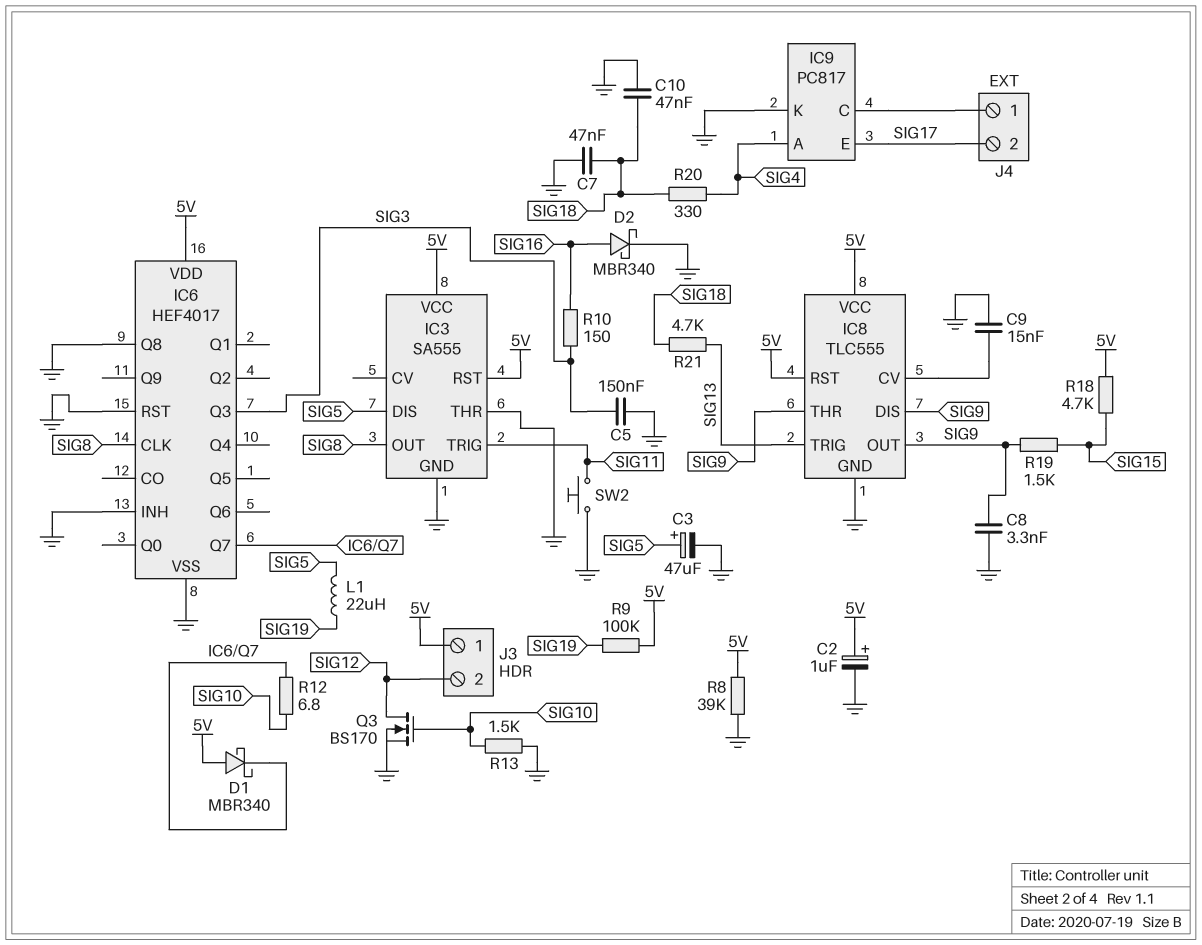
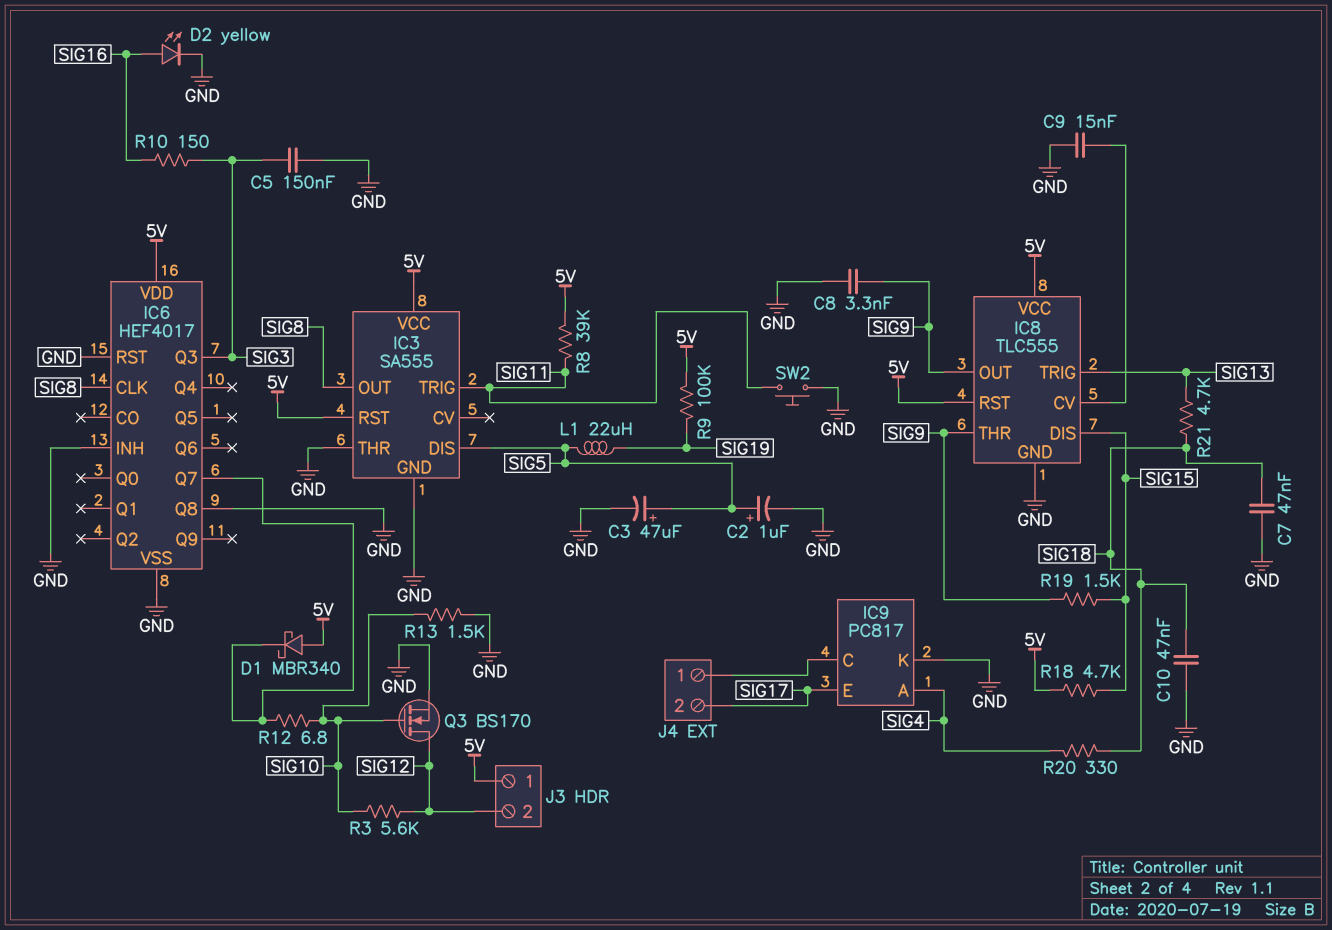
C2: 1uF (plus 5V, minus GND) -> 1uF (plus SIG5, minus GND)
D2: schottky MBR340 (A SIG16, K GND) -> LED yellow (A SIG16, K GND)
IC8 pin DIS: SIG9 -> SIG15
R3: none -> 5.6k (SIG10, SIG12)
R8: 39k (5V, GND) -> 39k (5V, SIG11)

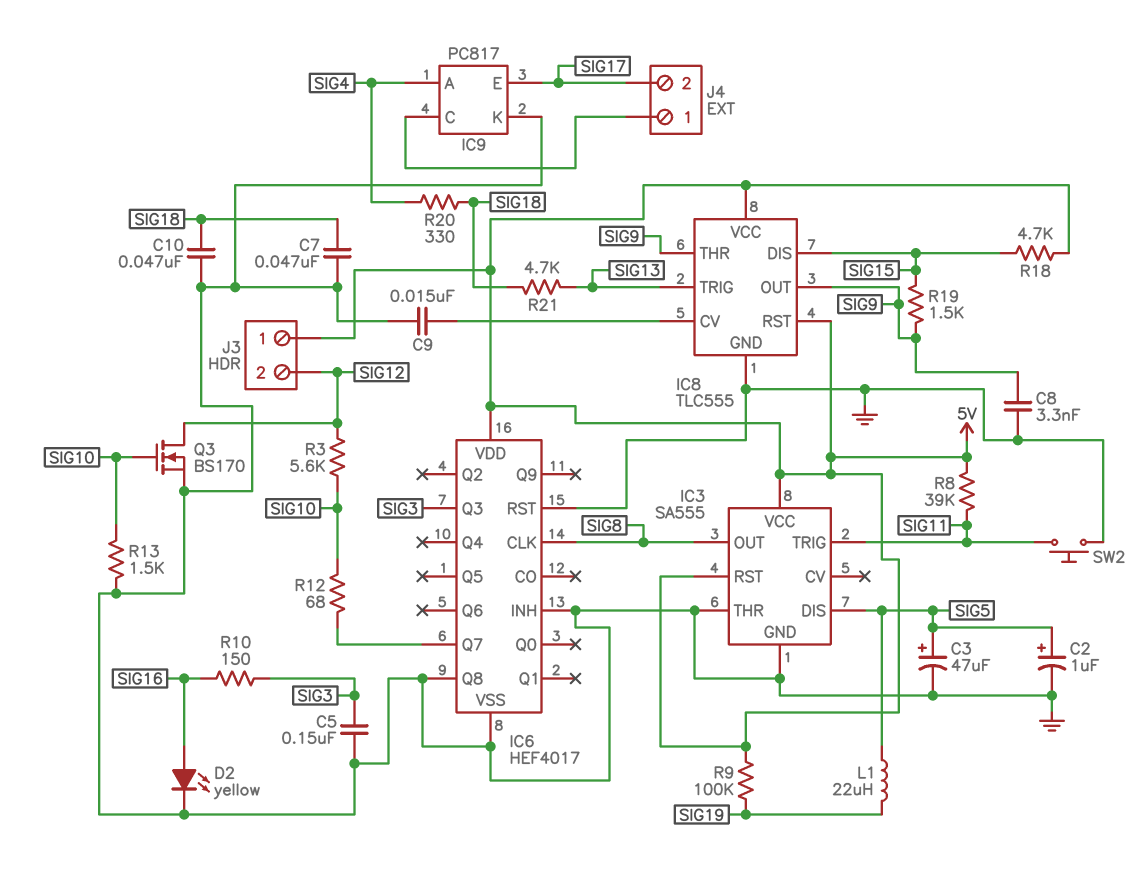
D1: schottky MBR340 (A 5V, K IC6/Q7) -> none
R12: 6.8 (IC6/Q7, SIG10) -> 68 (IC6/Q7, SIG10)

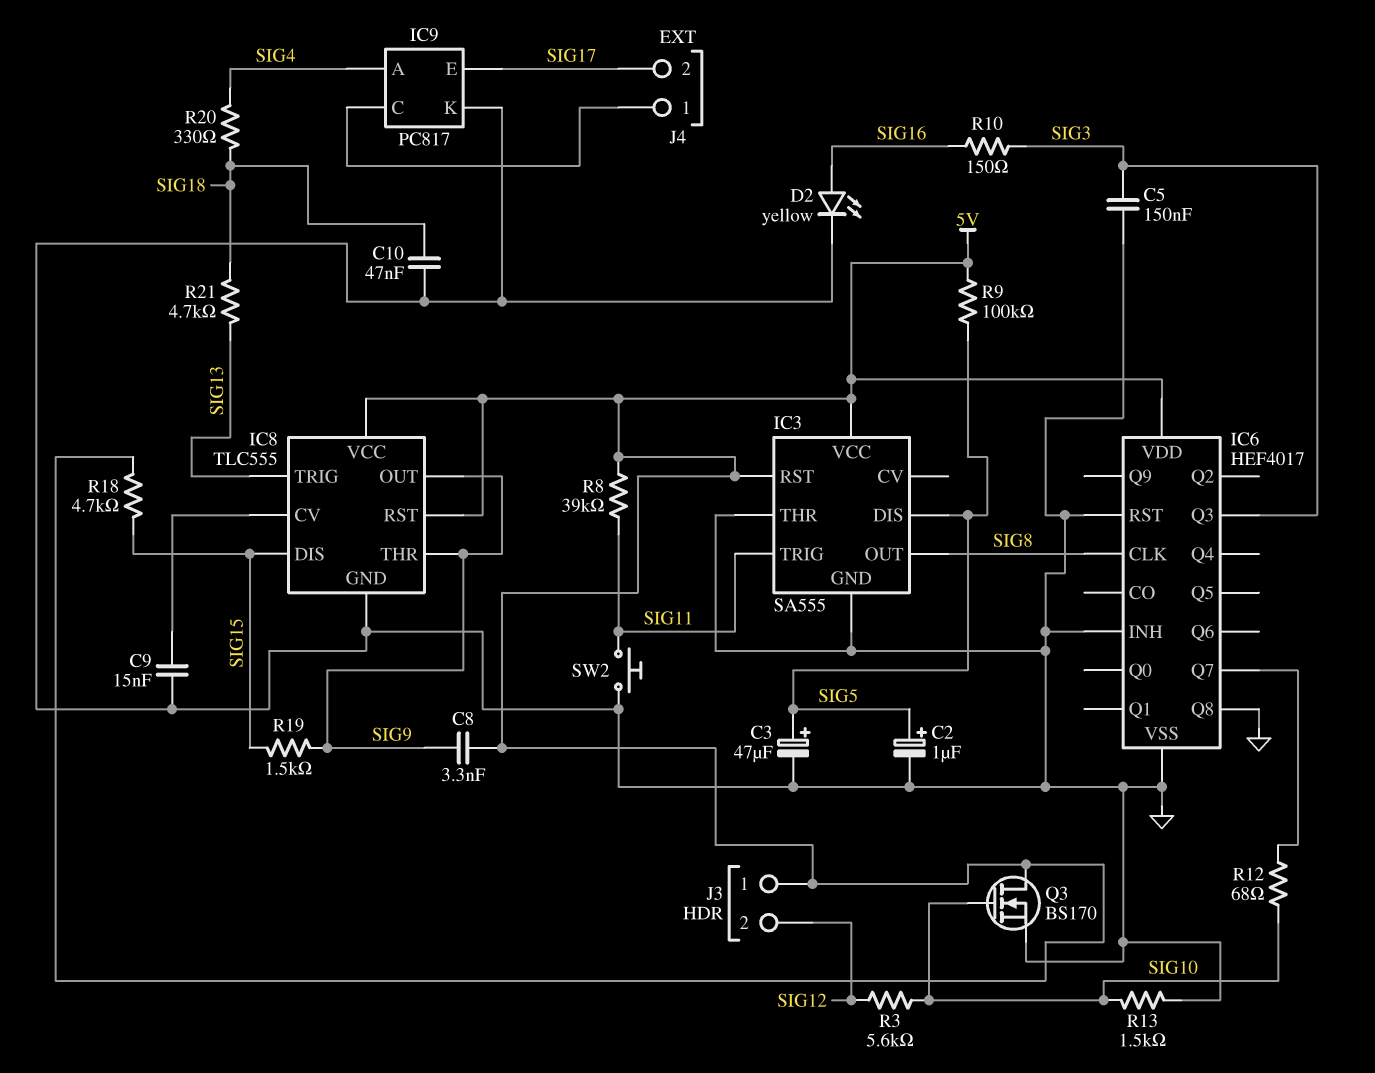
C7: 47nF (GND, SIG18) -> none
C8: 3.3nF (GND, SIG9) -> 3.3nF (5V, SIG9)
L1: 22uH (SIG5, SIG19) -> none
Q3: NMOS BS170 (G SIG10, D SIG12, S GND) -> NMOS BS170 (G SIG10, D 5V, S GND)
R9: 100k (5V, SIG19) -> 100k (5V, SIG5)

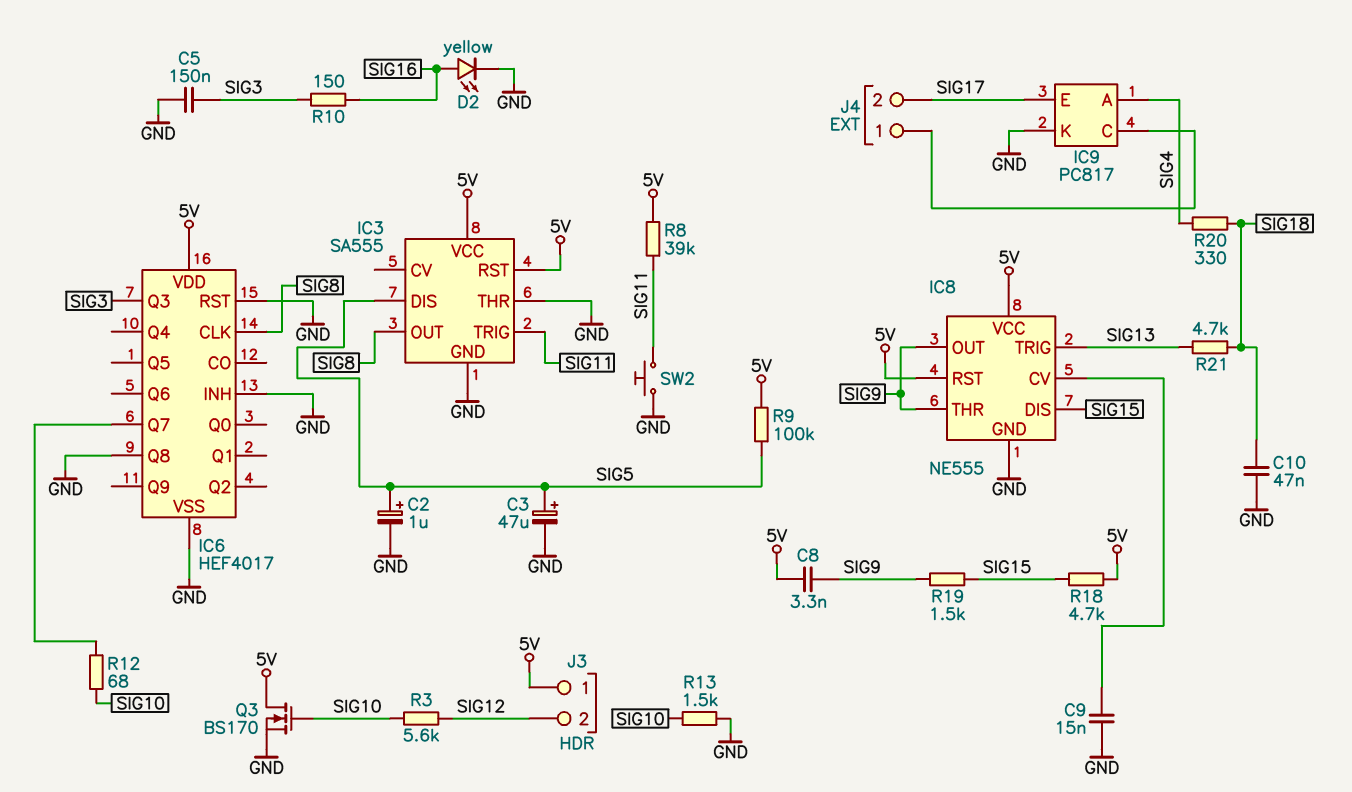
IC8: TLC555 -> NE555

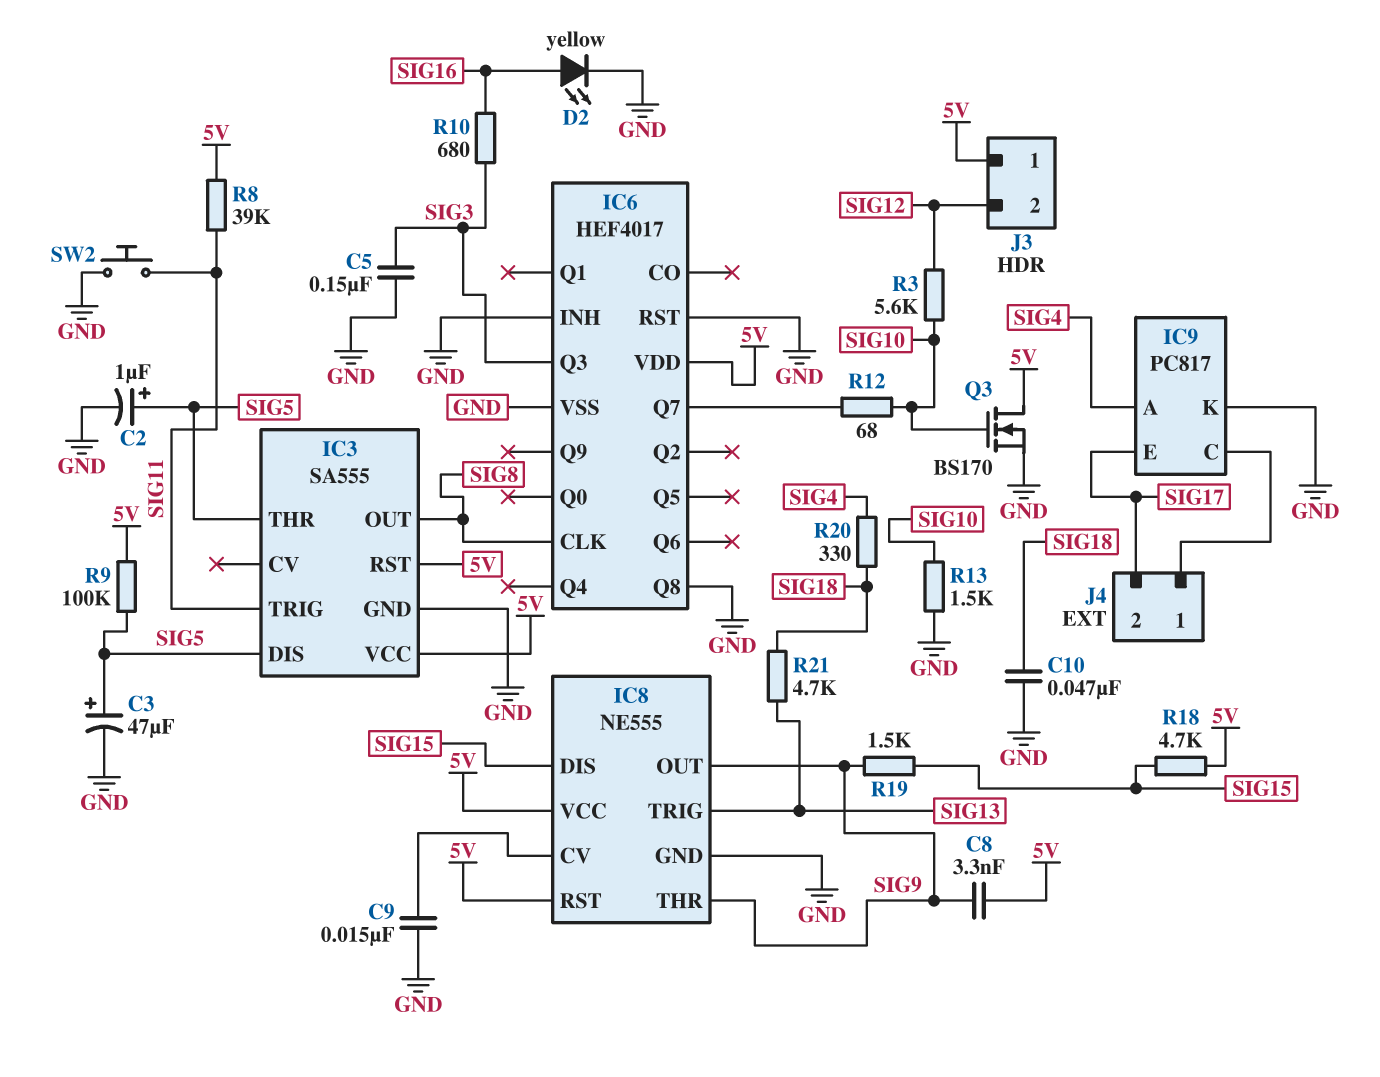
IC3 pin THR: GND -> SIG5
R10: 150 (SIG3, SIG16) -> 680 (SIG3, SIG16)

